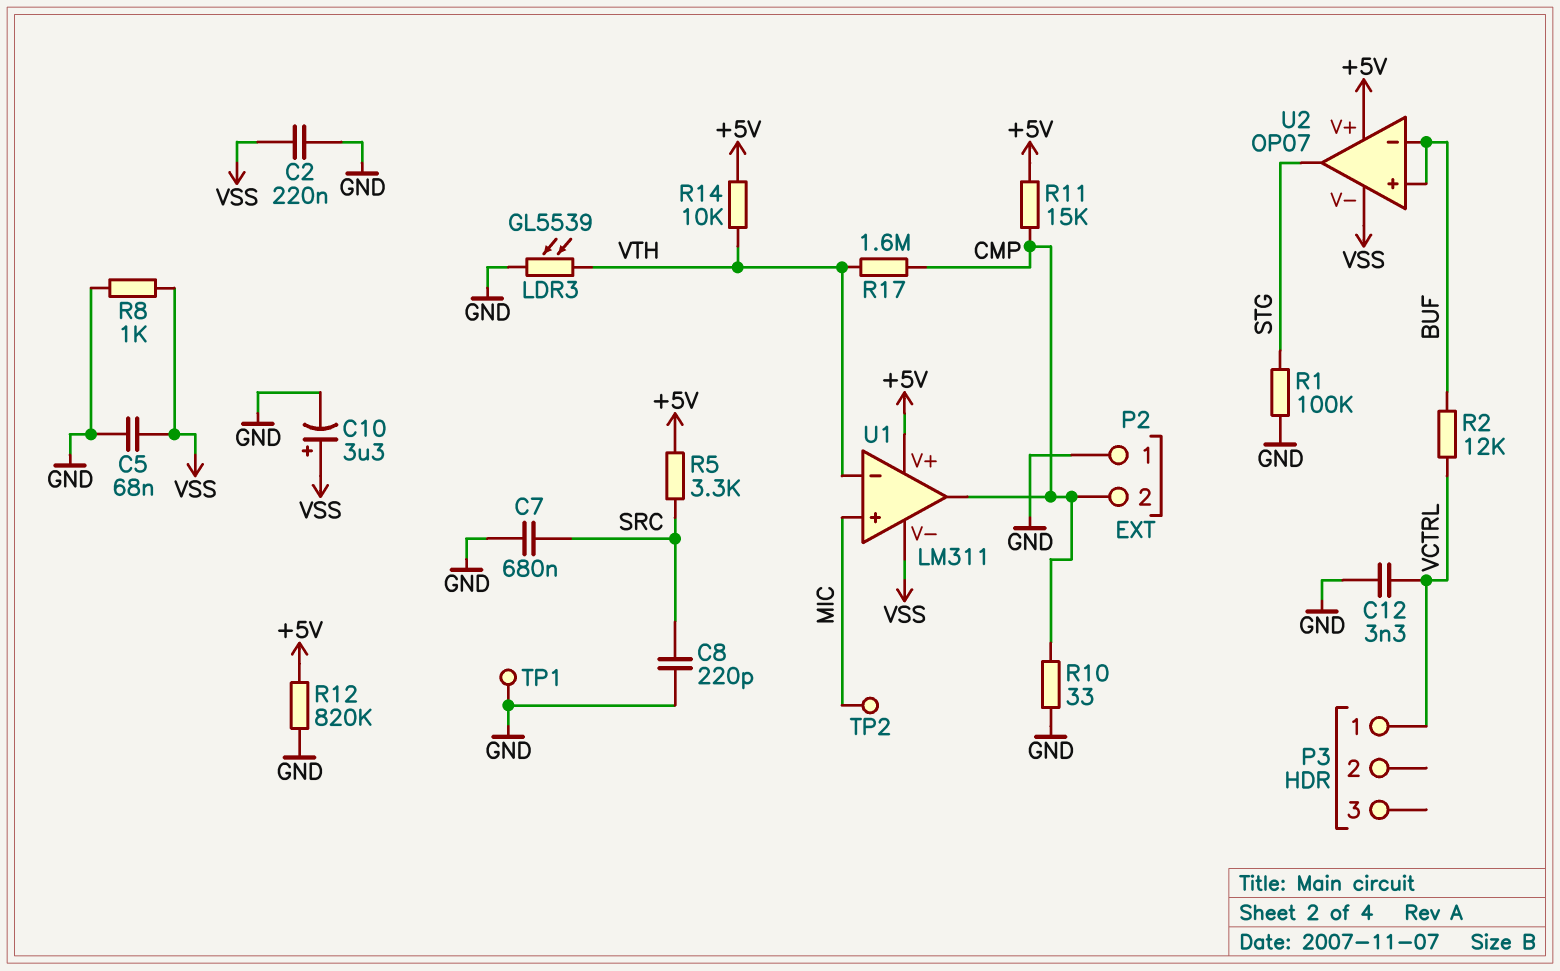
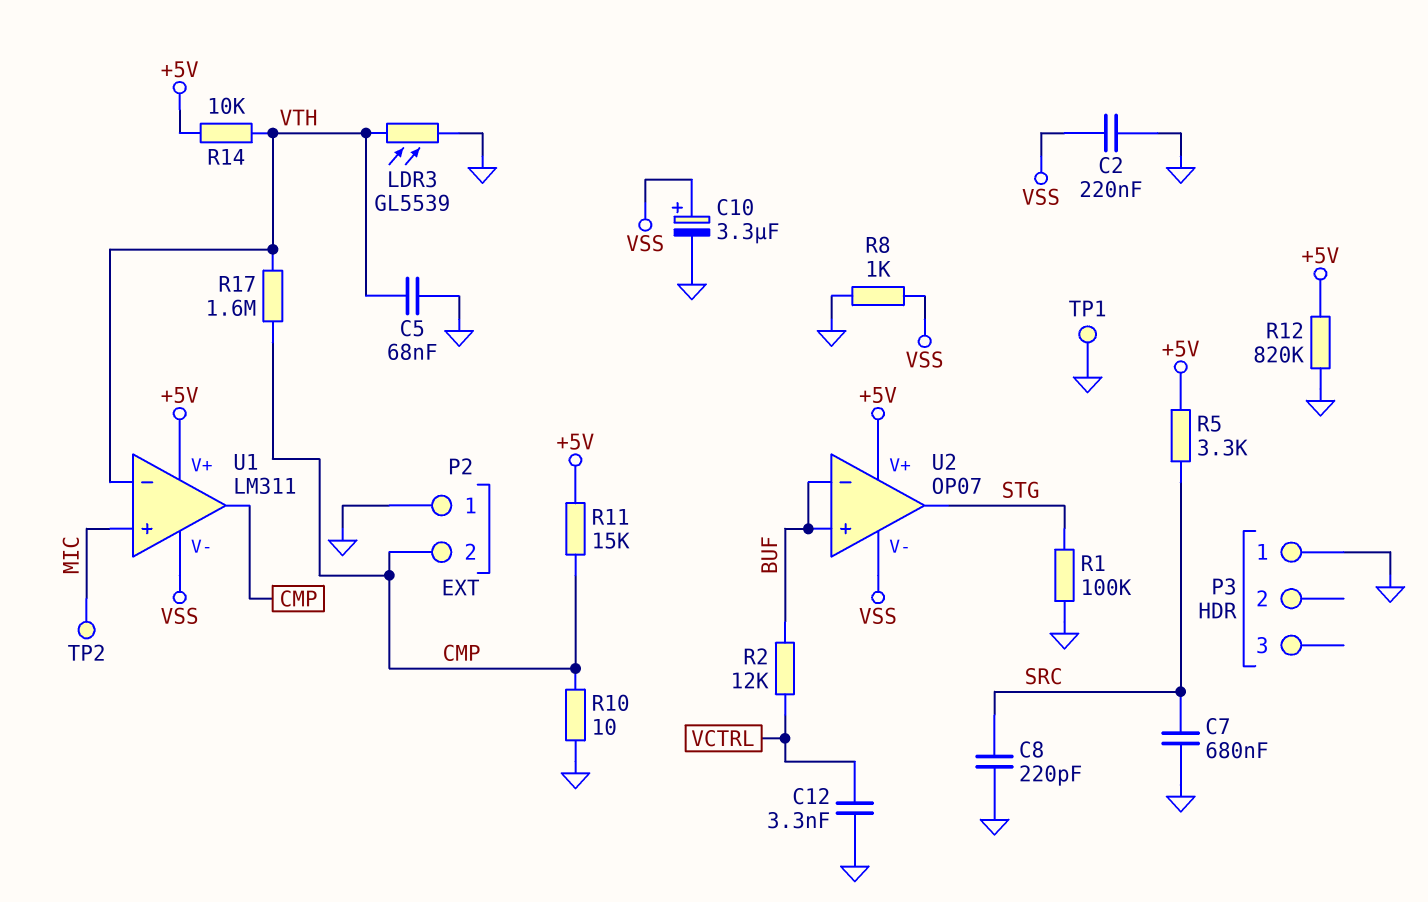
C5: 68nF (GND, VSS) -> 68nF (GND, VTH)
P3 pin 1: VCTRL -> GND
R10: 33 (CMP, GND) -> 10 (CMP, GND)

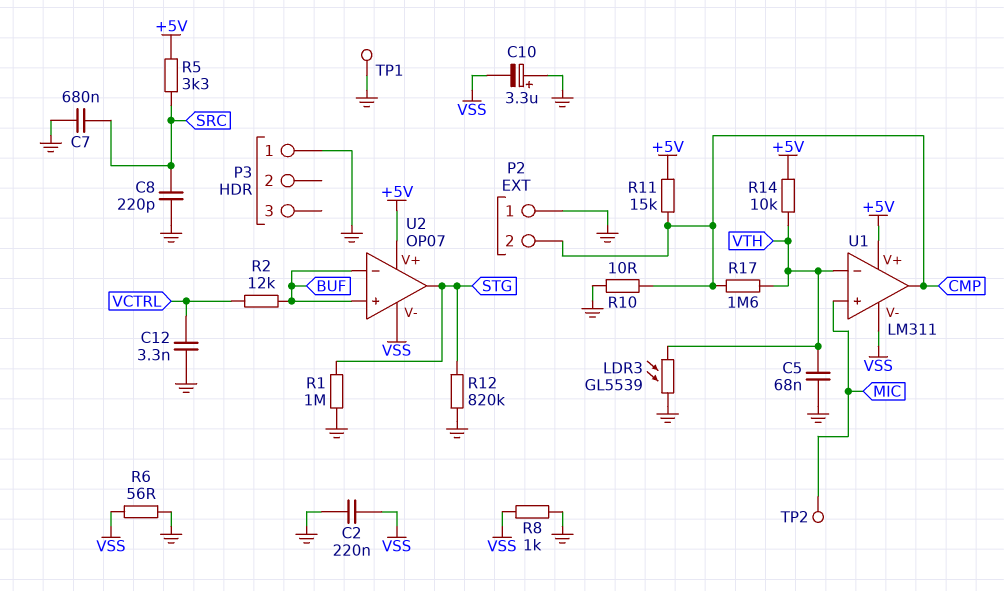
C10: 3.3uF (plus VSS, minus GND) -> 3.3uF (plus GND, minus VSS)
R1: 100k (GND, STG) -> 1M (GND, STG)
R6: none -> 56 (GND, VSS)
R12: 820k (+5V, GND) -> 820k (GND, STG)

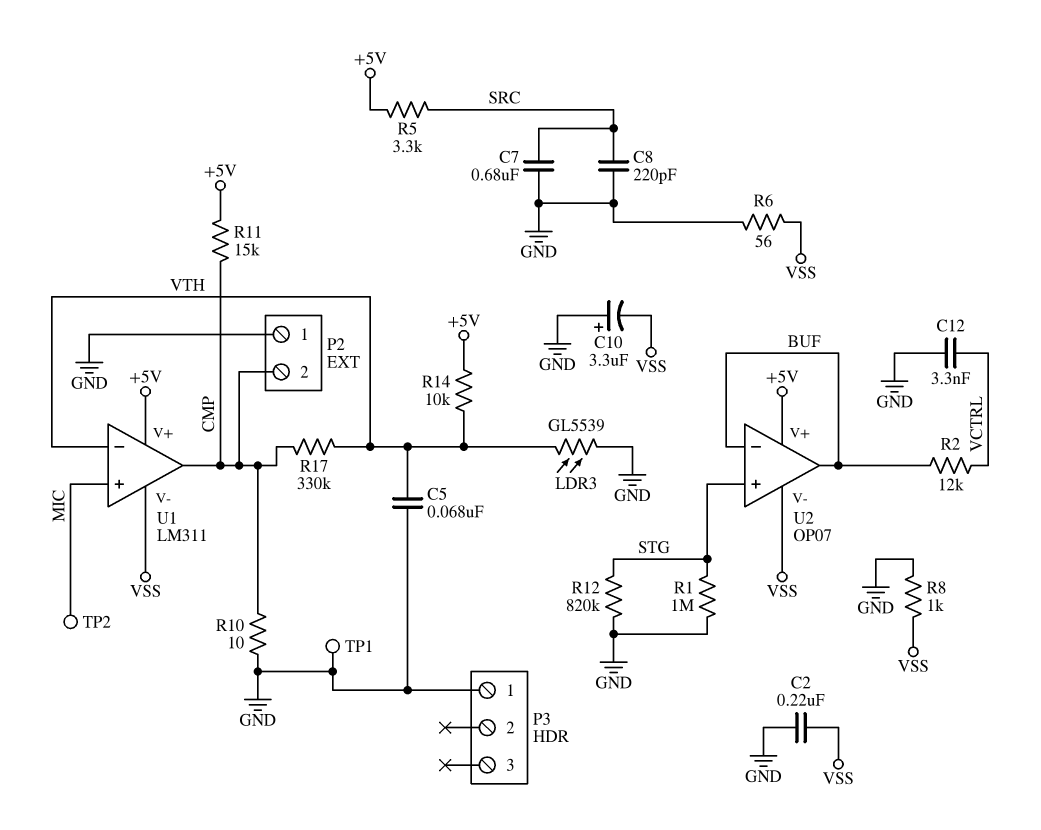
R17: 1.6M (CMP, VTH) -> 330k (CMP, VTH)
U2 pin in+: BUF -> STG
U2 pin out: STG -> BUF

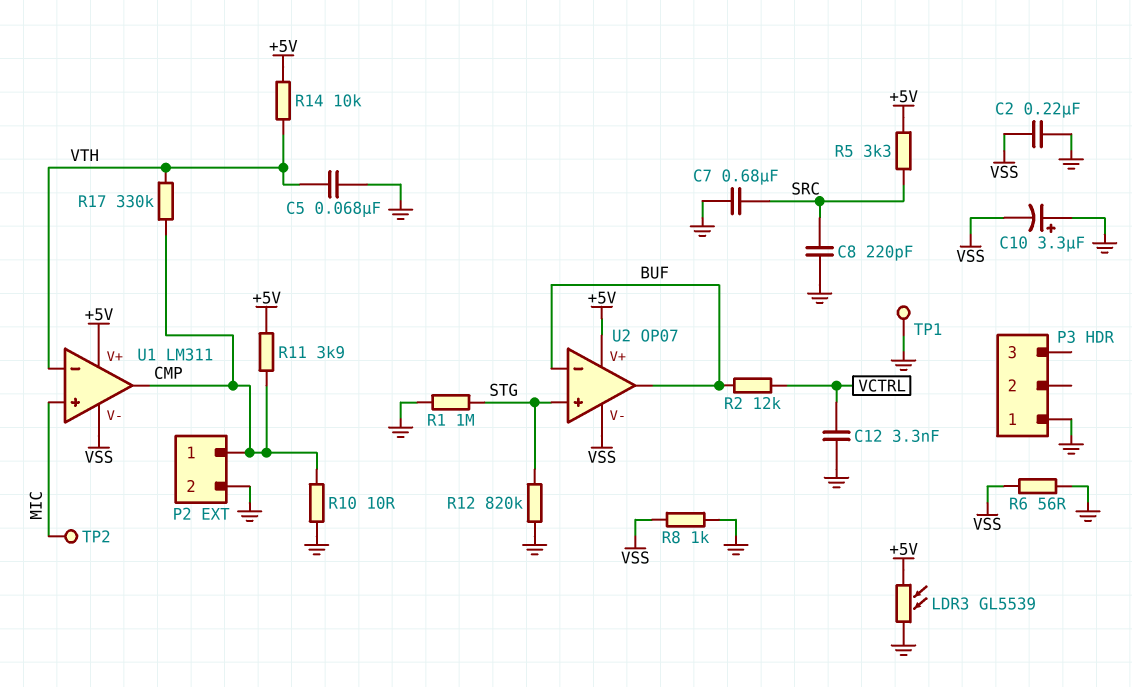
LDR3: GL5539 (GND, VTH) -> GL5539 (+5V, GND)
P2 pin 1: GND -> CMP
P2 pin 2: CMP -> GND
R11: 15k (+5V, CMP) -> 3.9k (+5V, CMP)

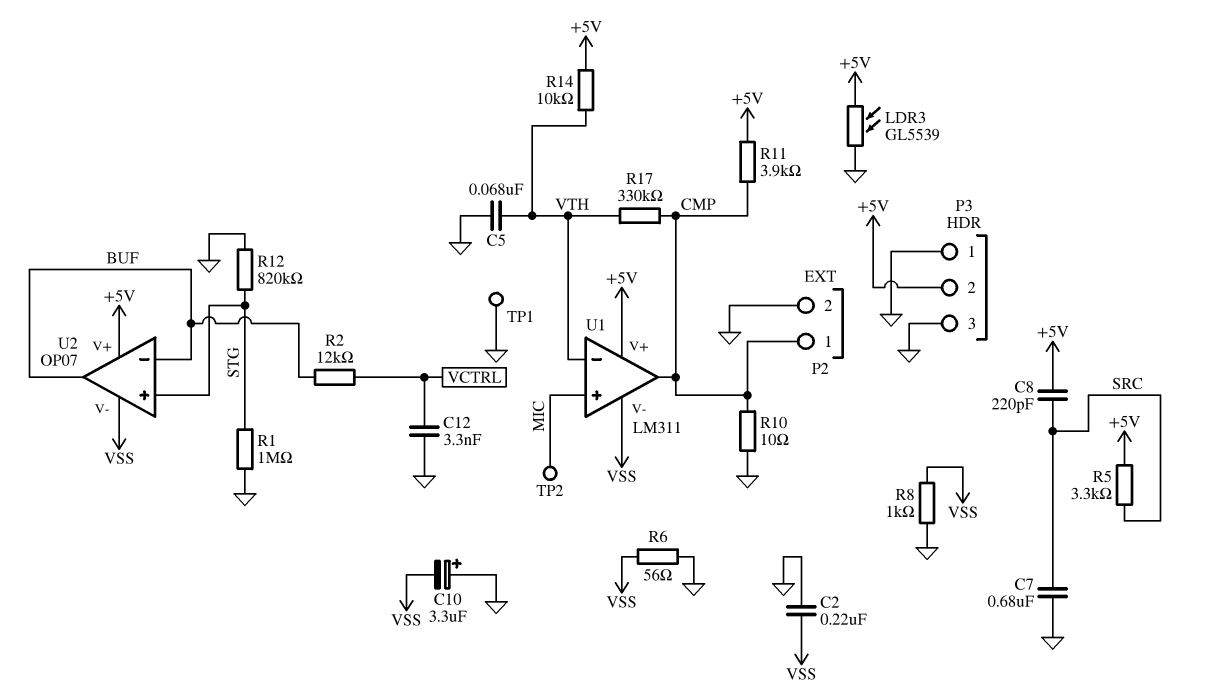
C8: 220pF (GND, SRC) -> 220pF (+5V, SRC)
P3 pin 2: none -> +5V
P3 pin 3: none -> GND

